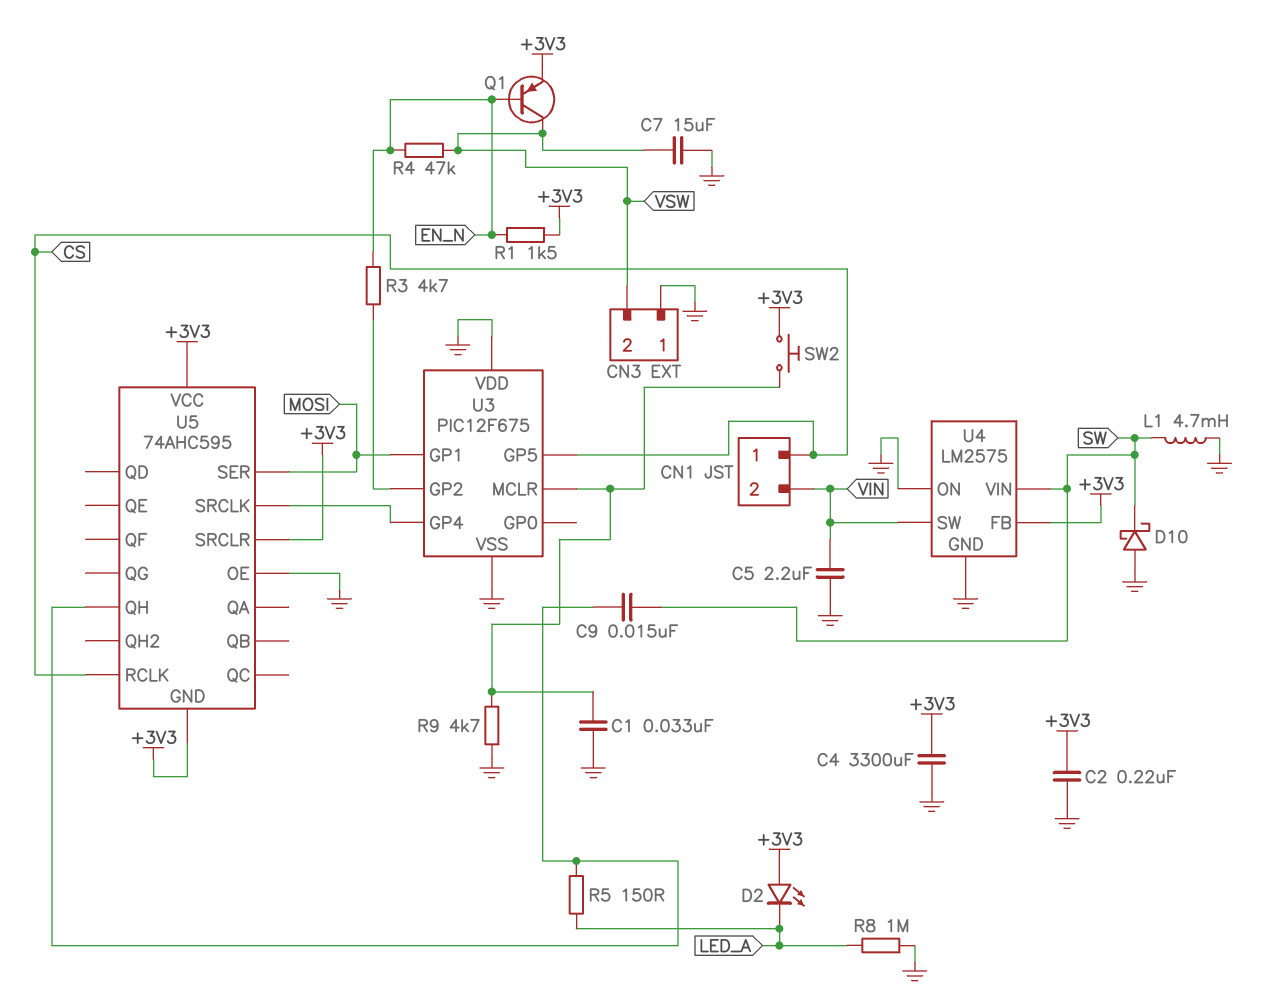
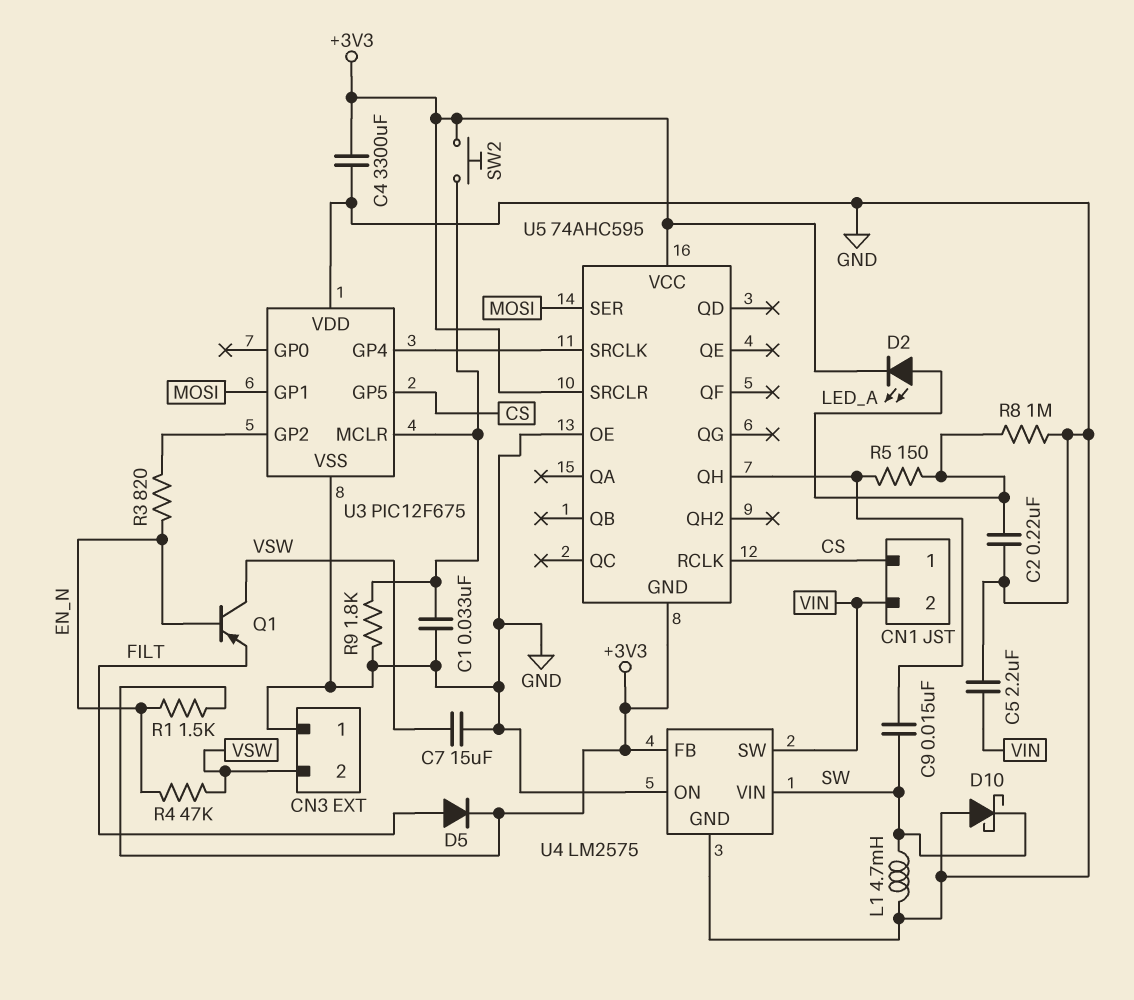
C2: 220nF (+3V3, GND) -> 220nF (GND, LED_A)
D2: LED (A +3V3, K LED_A) -> LED (A LED_A, K +3V3)
D5: none -> diode (A FILT, K +3V3)
Q1: PNP (B EN_N, C VSW, E +3V3) -> PNP (B EN_N, C VSW, E FILT)
R3: 4.7k (EN_N, U3/GP2) -> 820 (EN_N, U3/GP2)
R9: 4.7k (GND, U3/MCLR) -> 1.8k (GND, U3/MCLR)

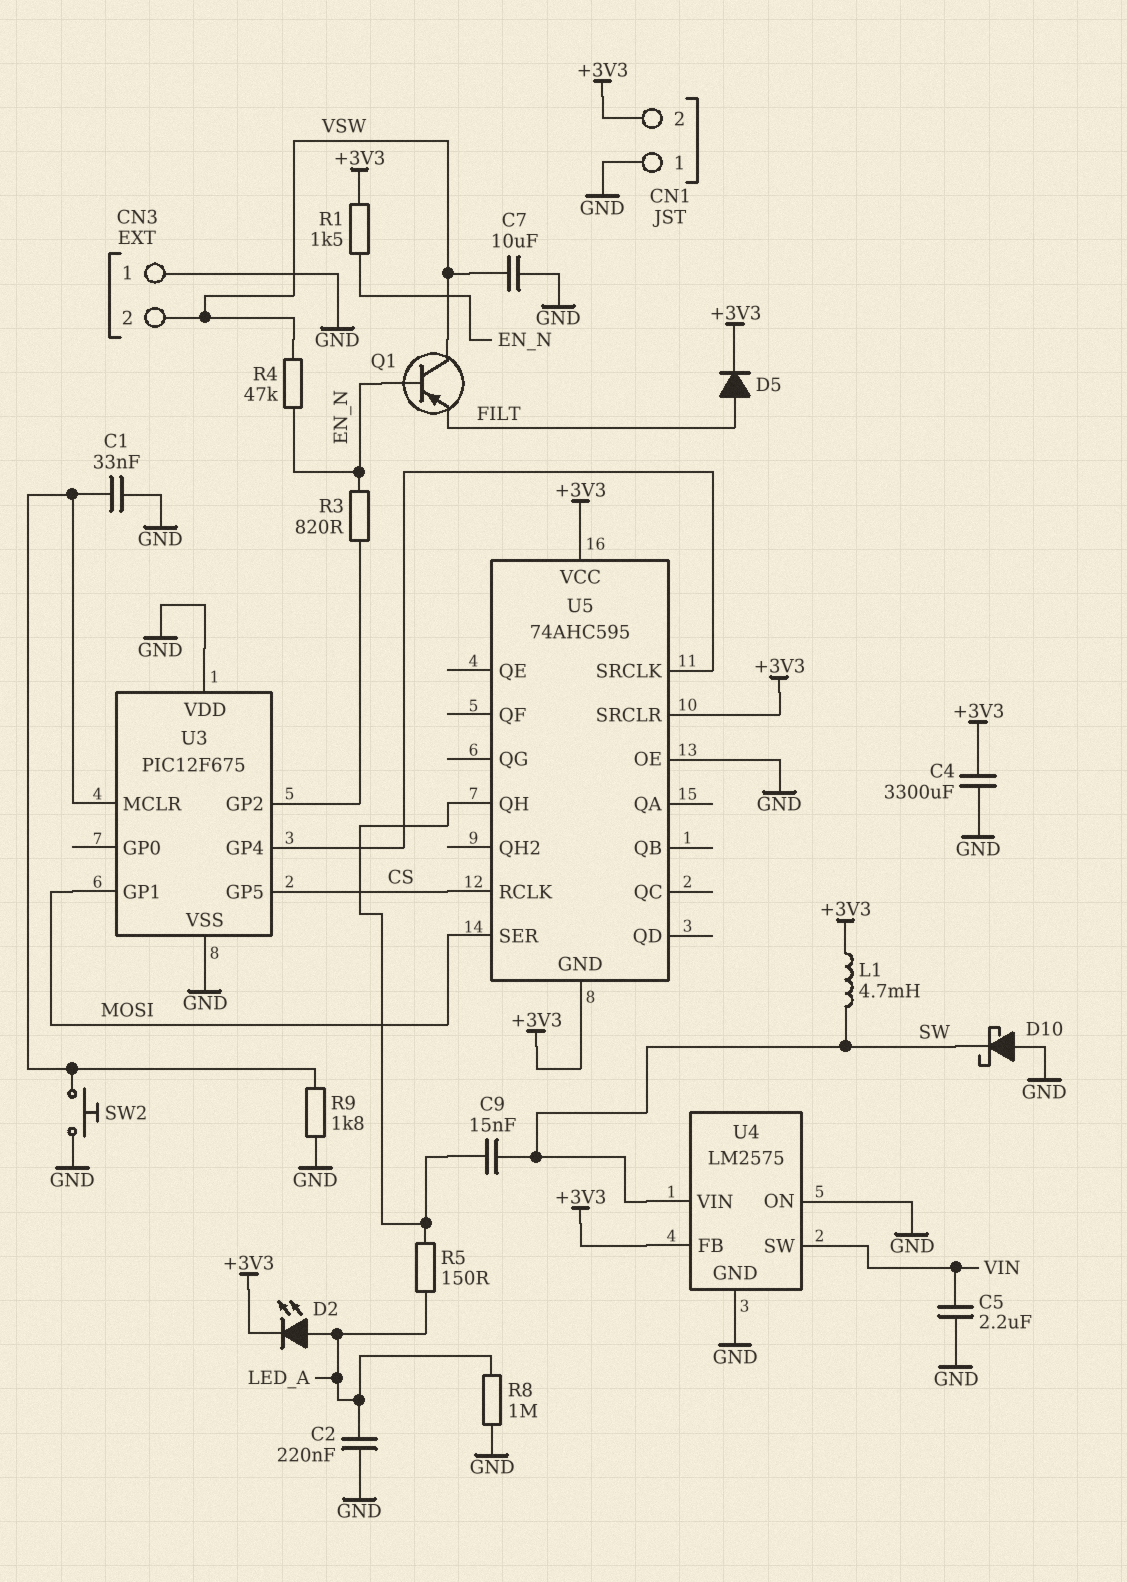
C7: 15uF (GND, VSW) -> 10uF (GND, VSW)
CN1 pin 1: CS -> GND
CN1 pin 2: VIN -> +3V3
L1: 4.7mH (GND, SW) -> 4.7mH (+3V3, SW)
SW2: button (+3V3, U3/MCLR) -> button (GND, U3/MCLR)

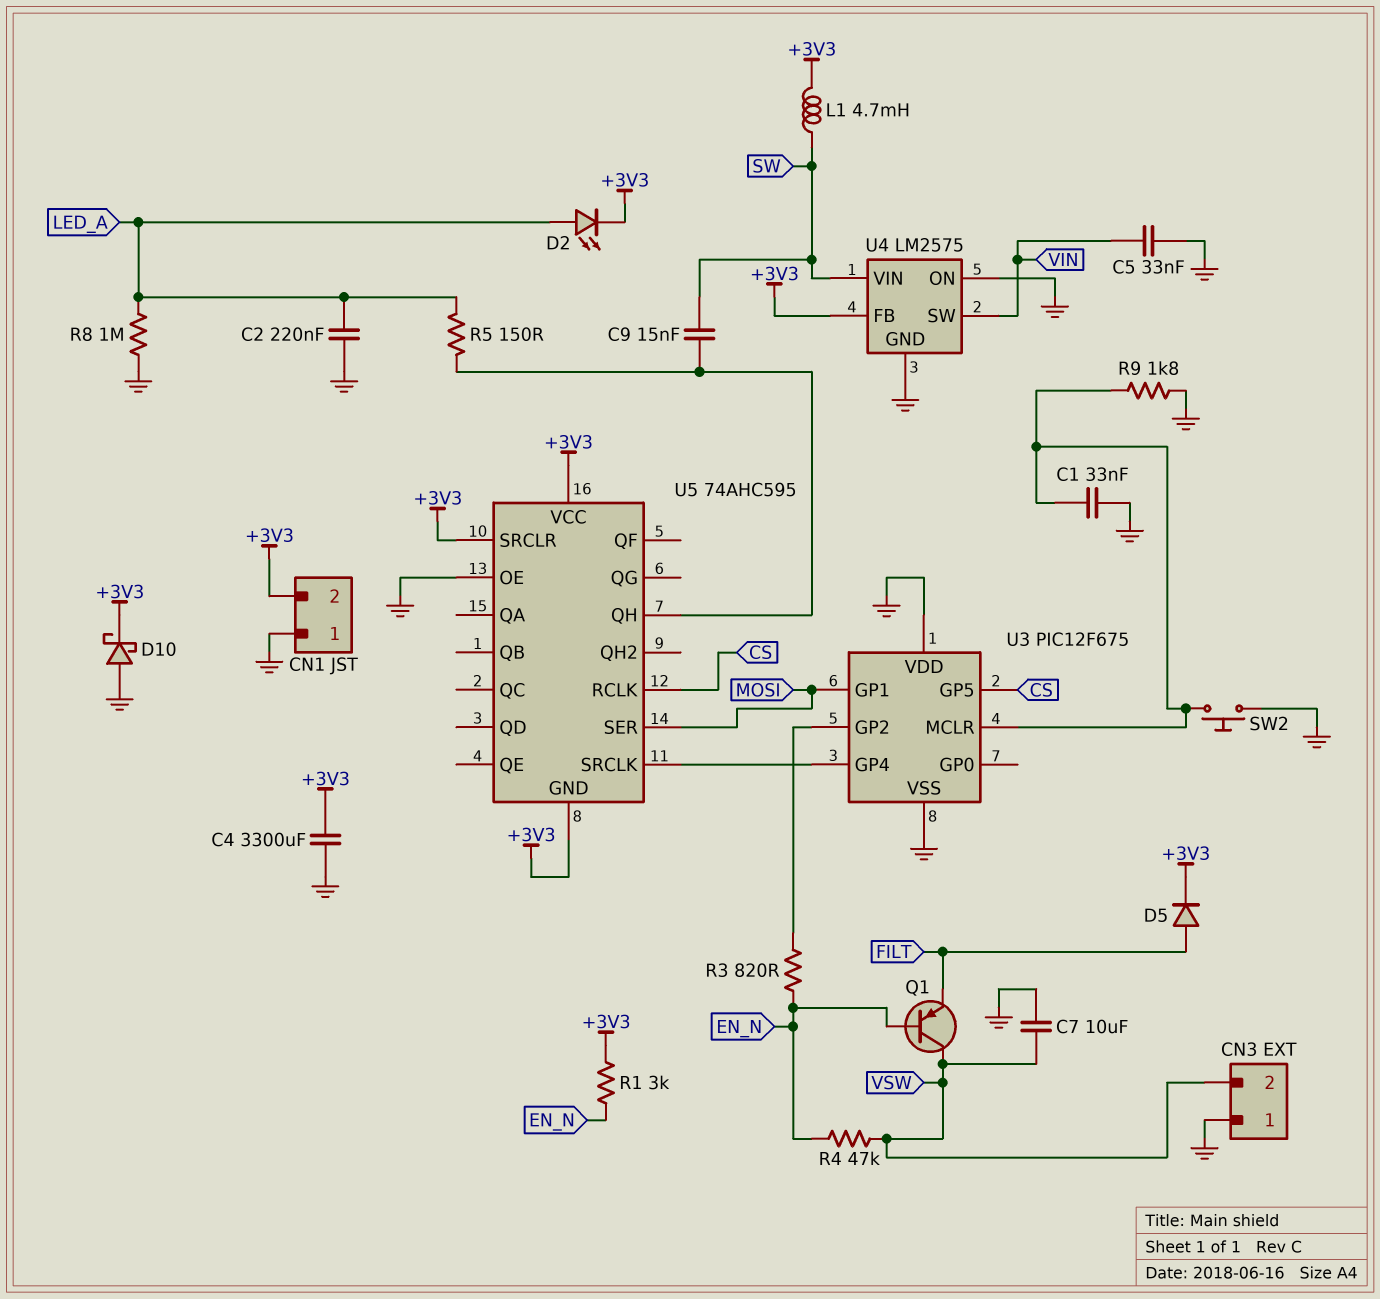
C5: 2.2uF (GND, VIN) -> 33nF (GND, VIN)
D10: schottky (A GND, K SW) -> schottky (A GND, K +3V3)
R1: 1.5k (+3V3, EN_N) -> 3k (+3V3, EN_N)

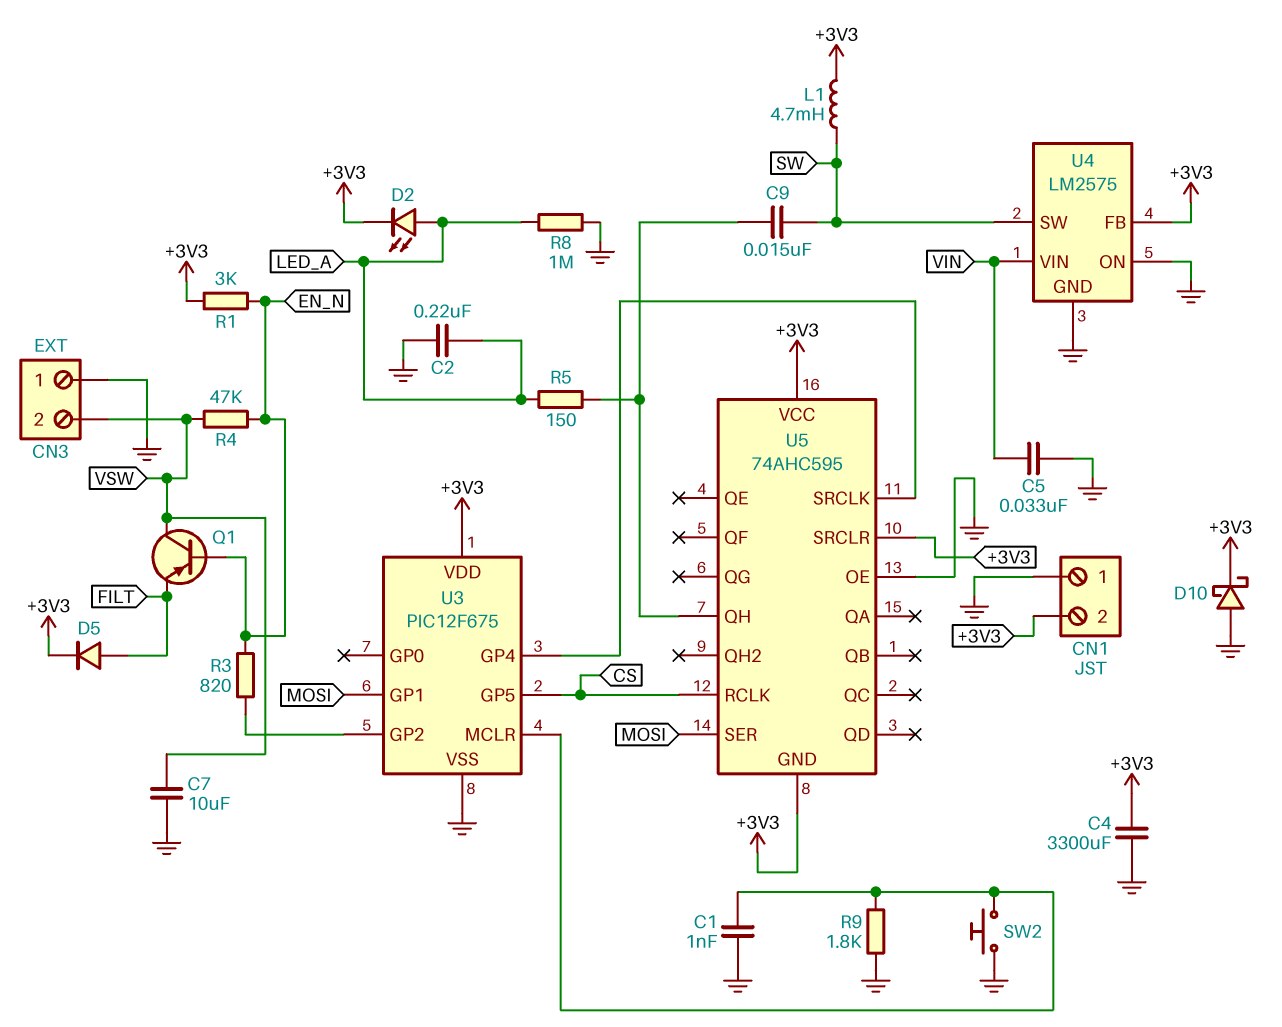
C1: 33nF (GND, U3/MCLR) -> 1nF (GND, U3/MCLR)
U3 pin VDD: GND -> +3V3
U4 pin SW: VIN -> SW
U4 pin VIN: SW -> VIN

